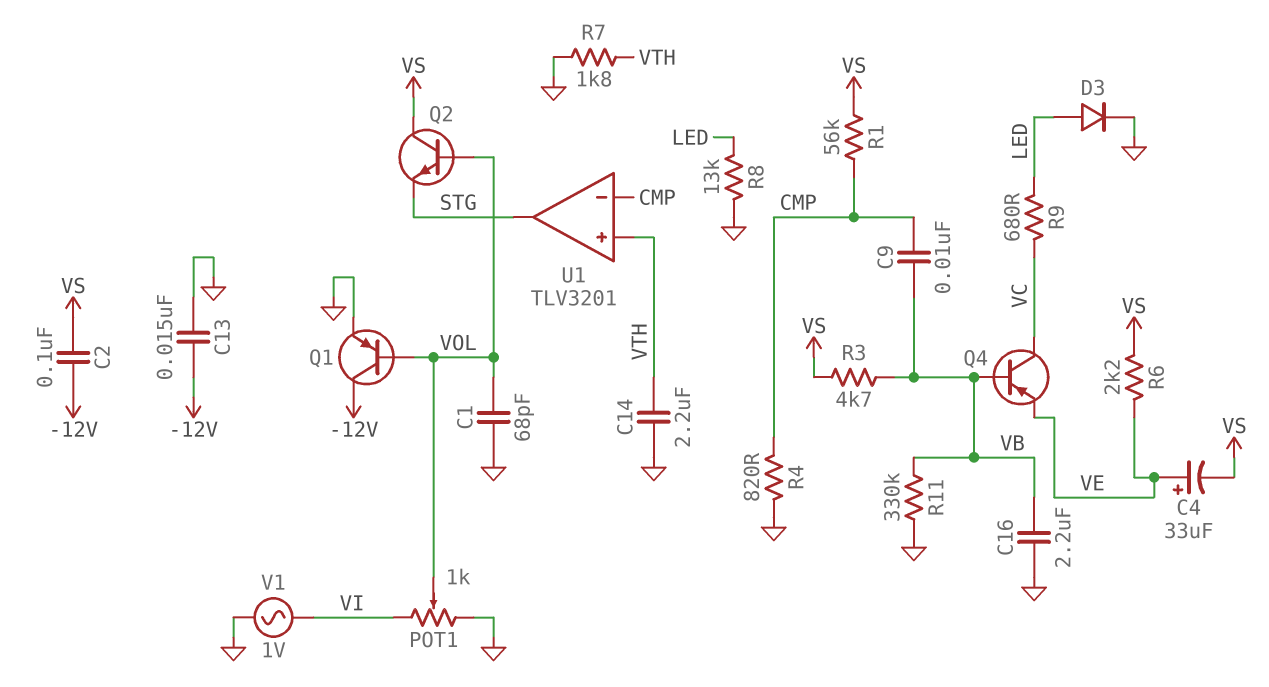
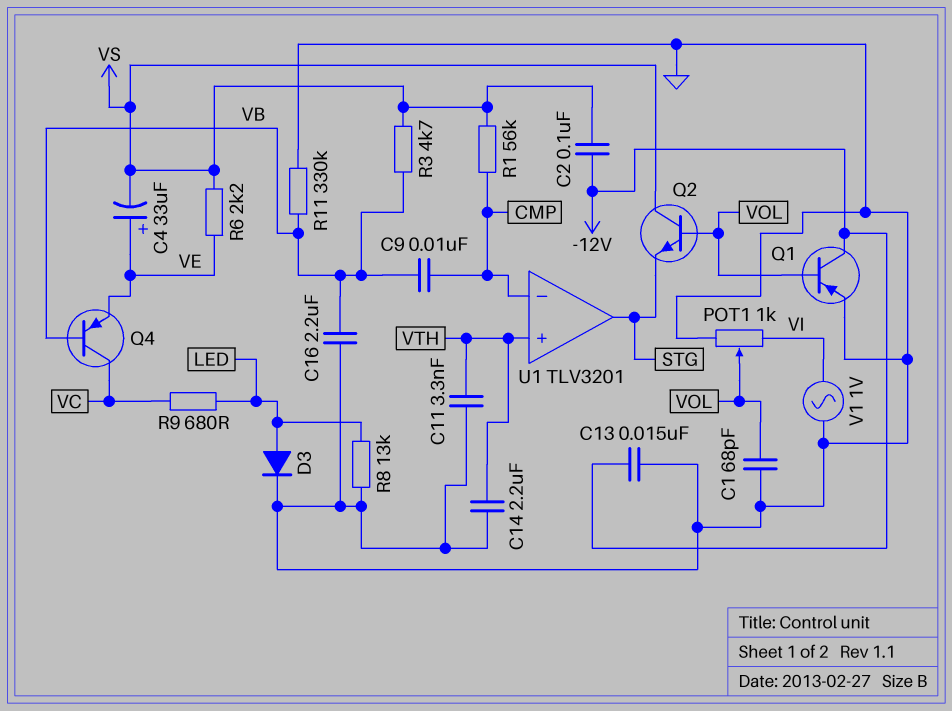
C11: none -> 3.3nF (GND, VTH)
R4: 820 (CMP, GND) -> none
R7: 1.8k (GND, VTH) -> none

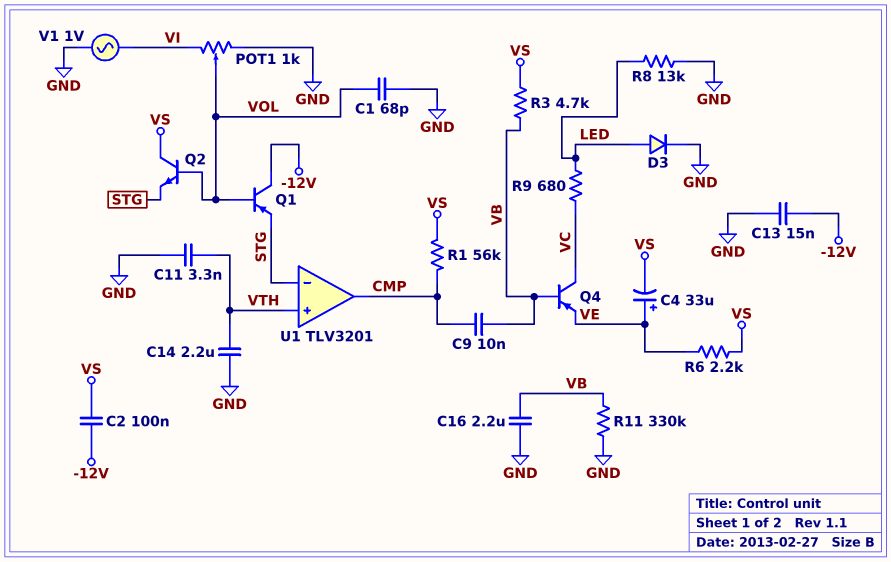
Q1: PNP (B VOL, C -12V, E GND) -> PNP (B VOL, C -12V, E STG)
U1 pin in-: CMP -> STG
U1 pin out: STG -> CMP

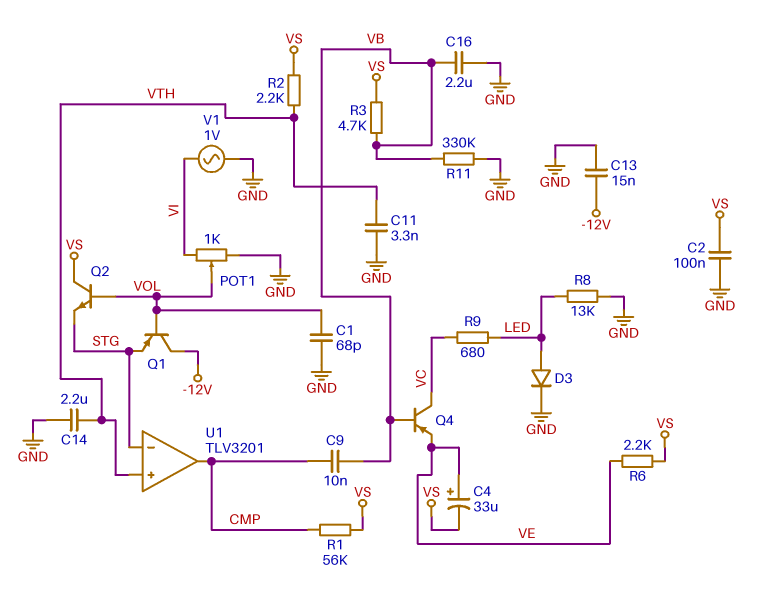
C2: 100nF (-12V, VS) -> 100nF (GND, VS)
R2: none -> 2.2k (VS, VTH)

